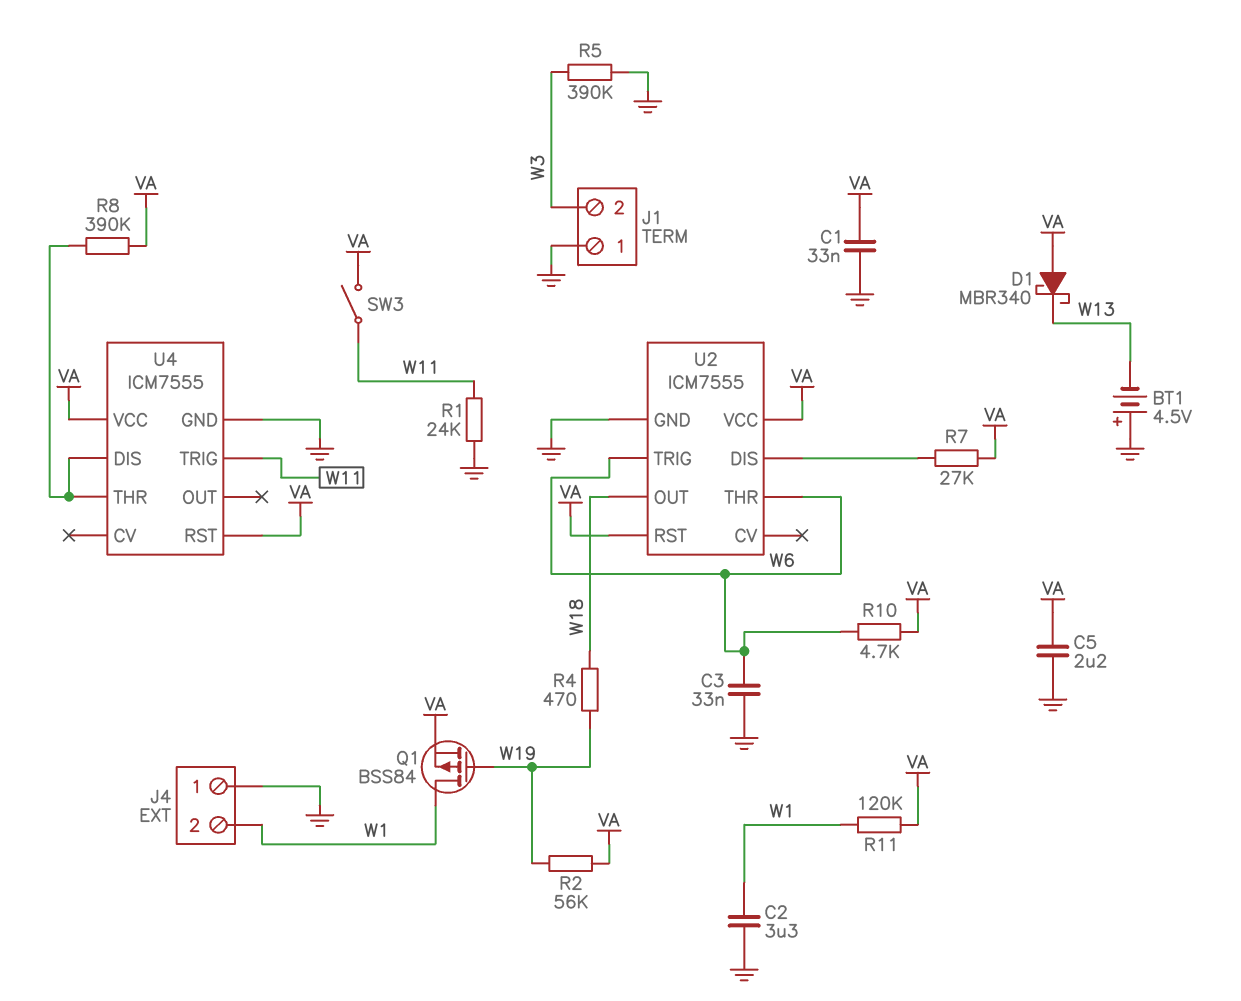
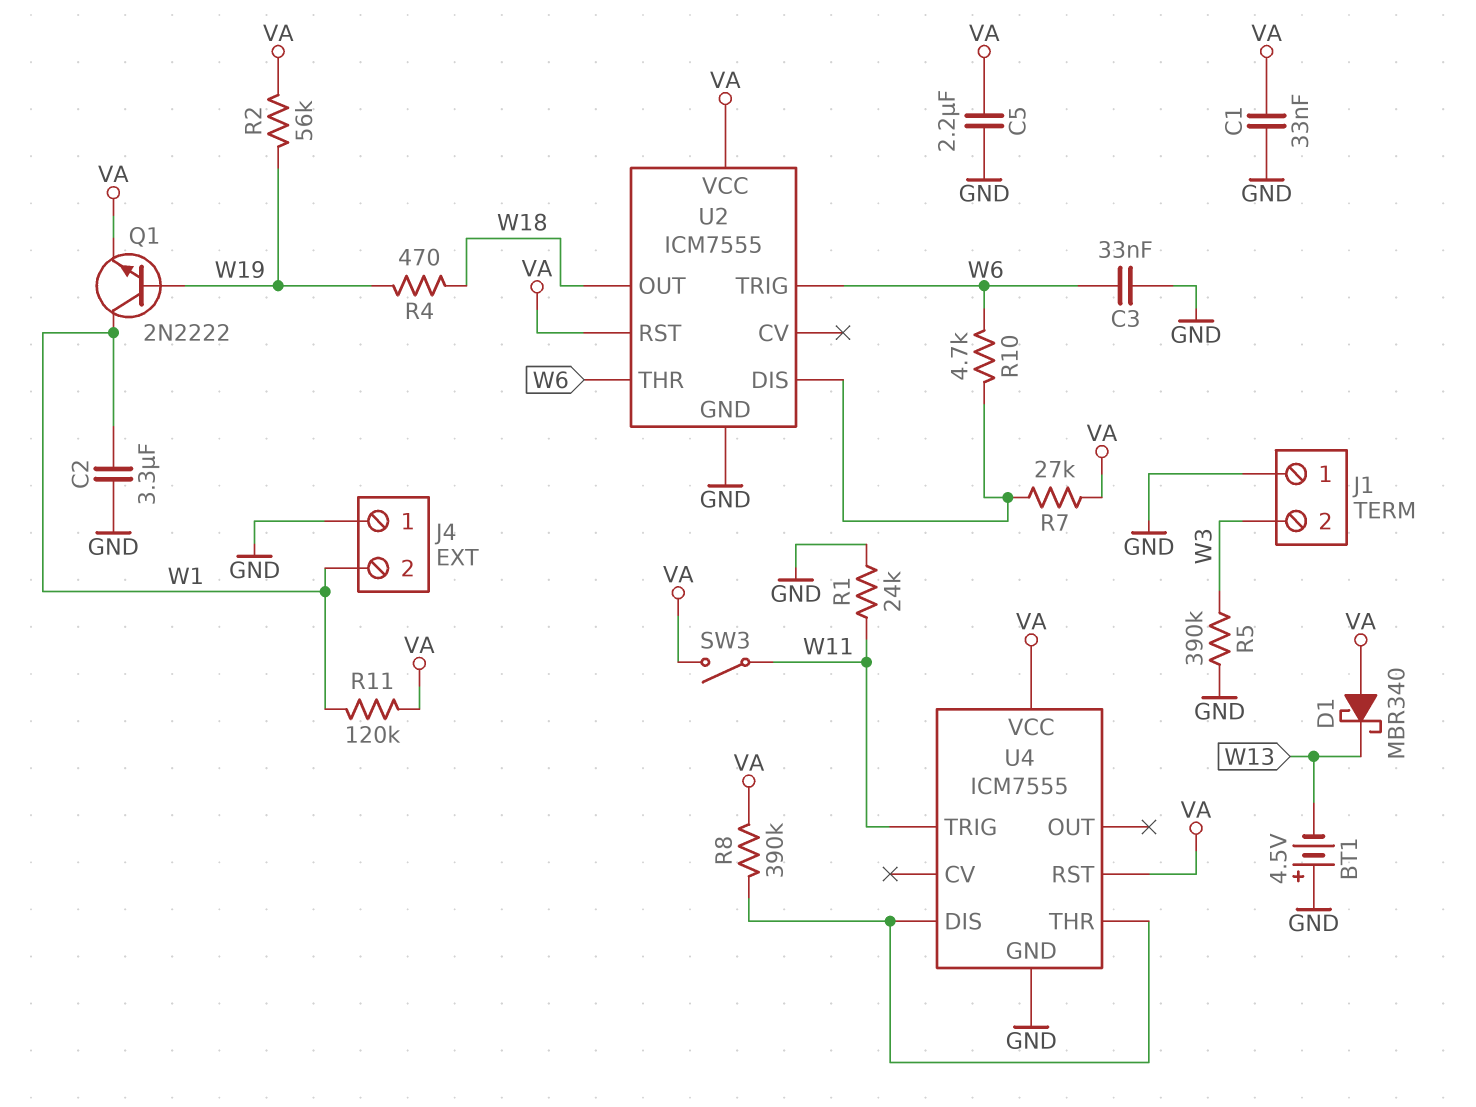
Q1: PMOS BSS84 (G W19, D W1, S VA) -> NPN 2N2222 (B W19, C W1, E VA)
R10: 4.7k (VA, W6) -> 4.7k (U2/DIS, W6)

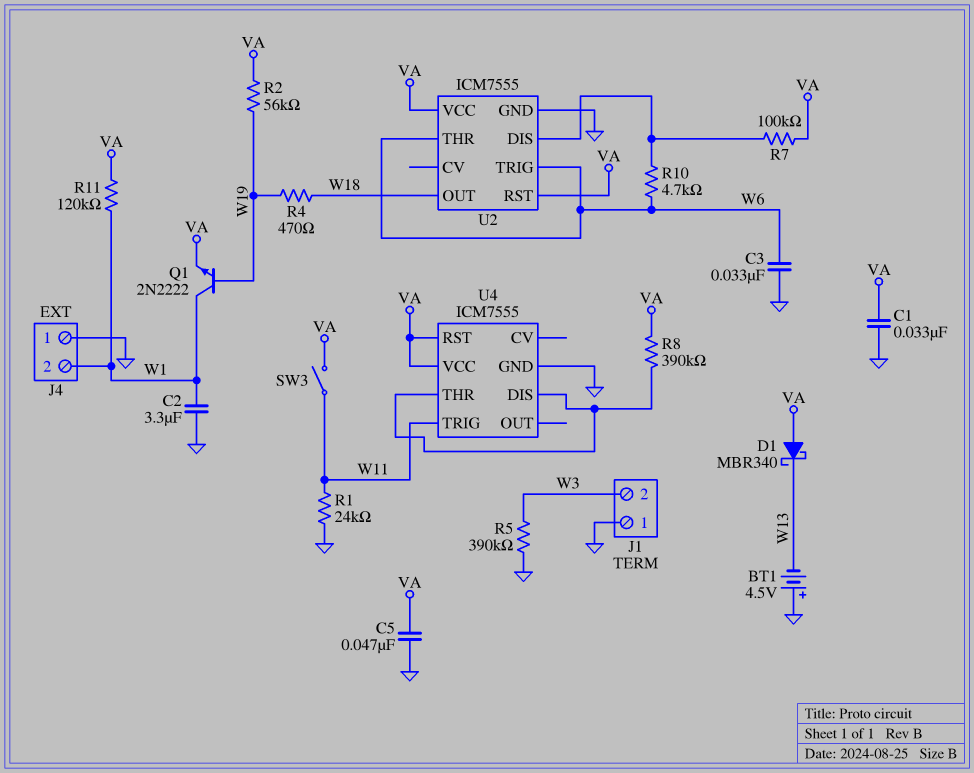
C5: 2.2uF (GND, VA) -> 47nF (GND, VA)
R7: 27k (U2/DIS, VA) -> 100k (U2/DIS, VA)

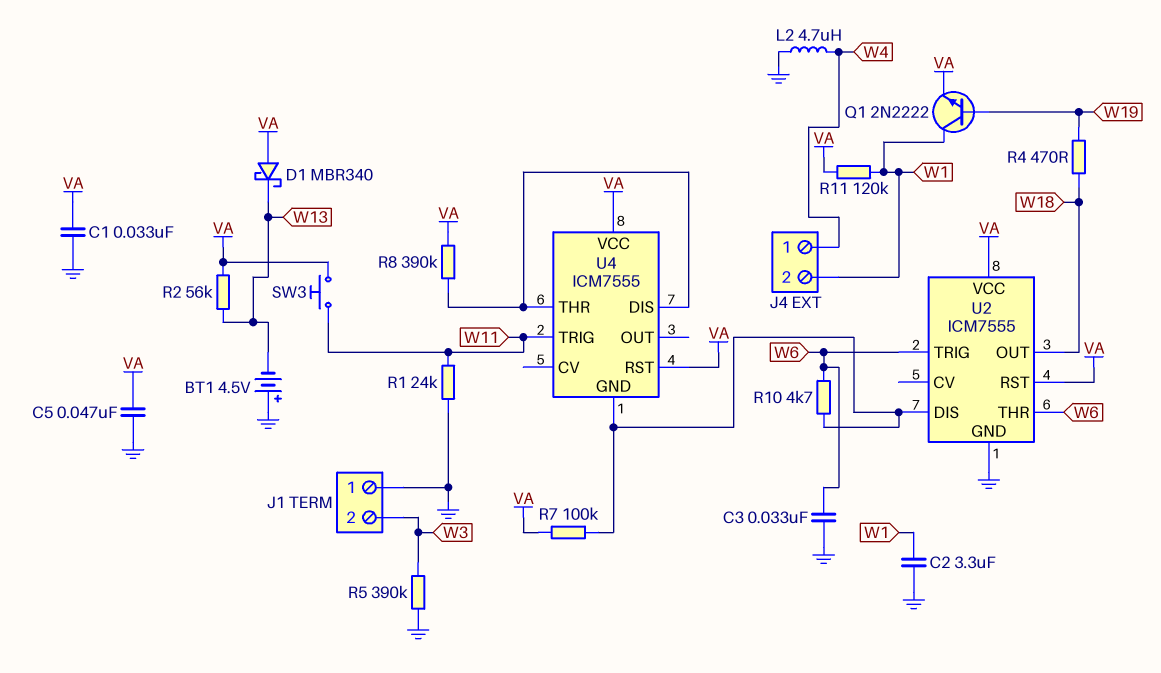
J4 pin 1: GND -> W4
L2: none -> 4.7uH (GND, W4)
R2: 56k (VA, W19) -> 56k (VA, W13)
SW3: switch (VA, W11) -> button (VA, W11)
U4 pin GND: GND -> U2/DIS

